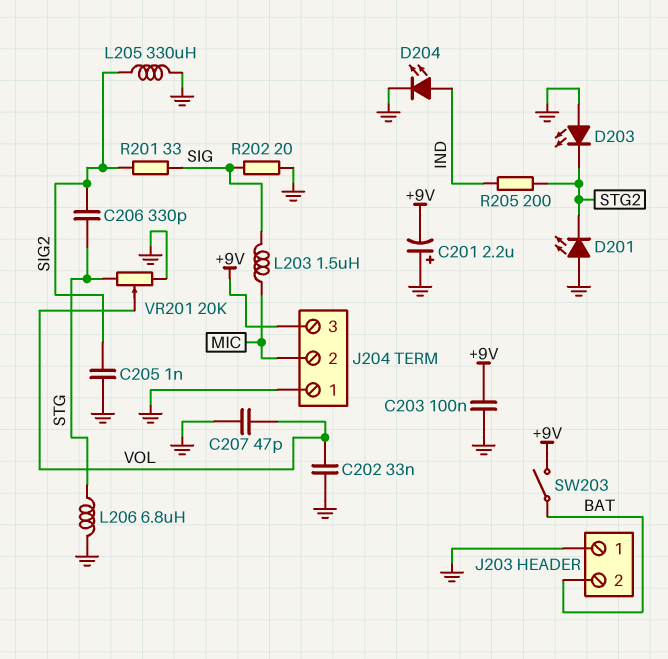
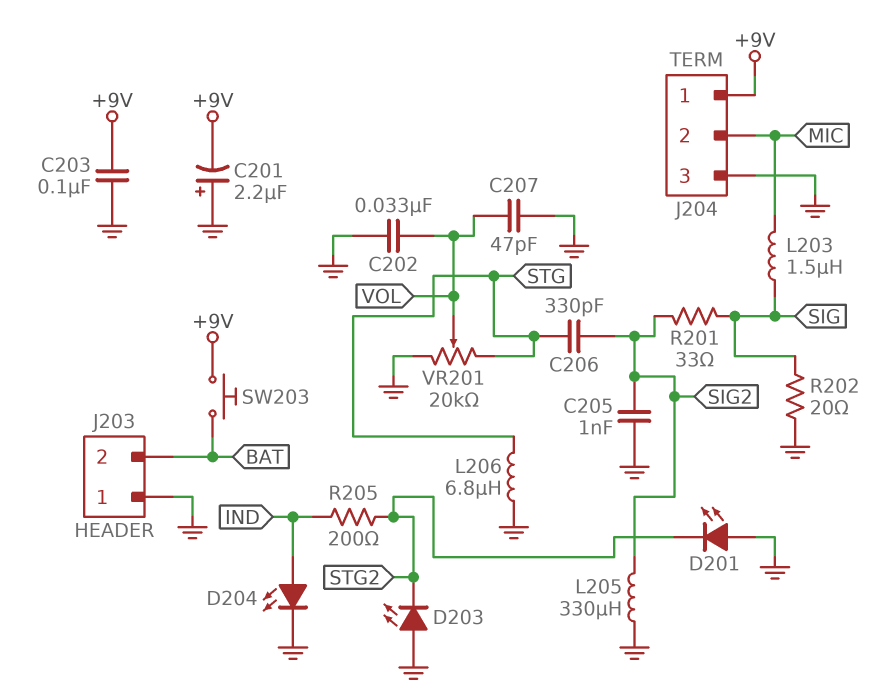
J204 pin 1: GND -> +9V
J204 pin 3: +9V -> GND
SW203: switch (+9V, BAT) -> button (+9V, BAT)

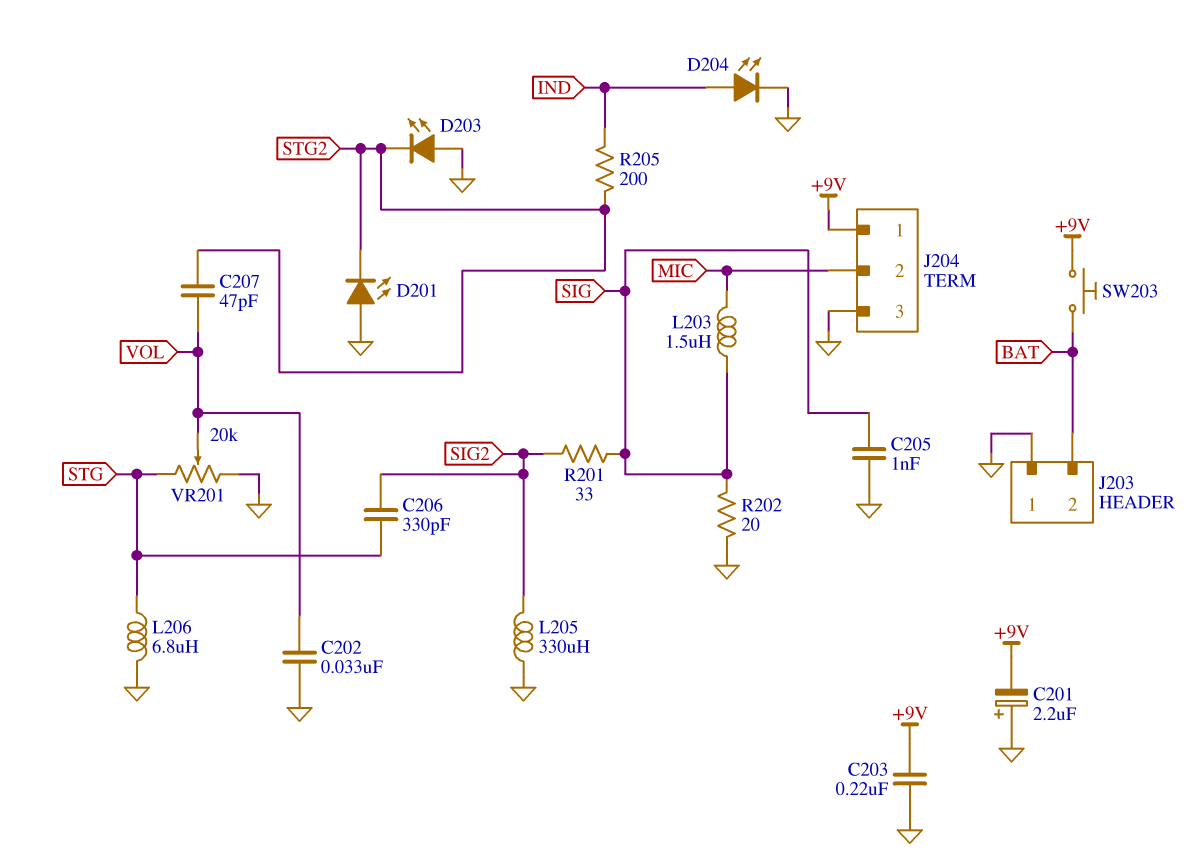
C203: 100nF (+9V, GND) -> 220nF (+9V, GND)
C205: 1nF (GND, SIG2) -> 1nF (GND, SIG)
C207: 47pF (GND, VOL) -> 47pF (STG2, VOL)

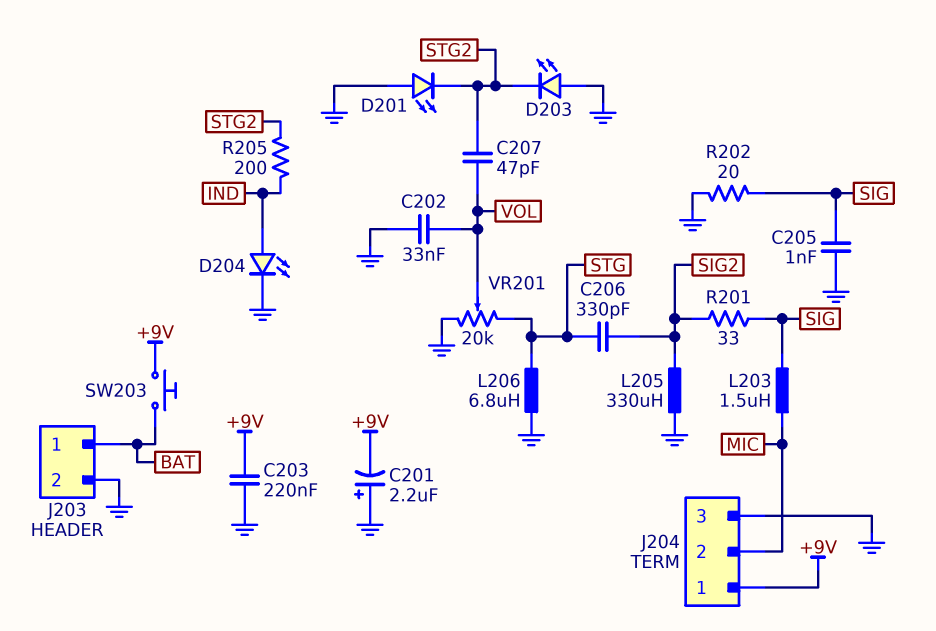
J203 pin 1: GND -> BAT
J203 pin 2: BAT -> GND

